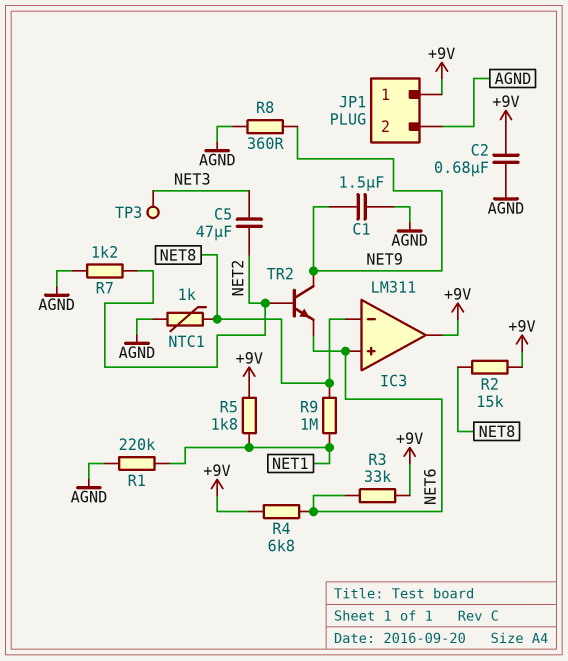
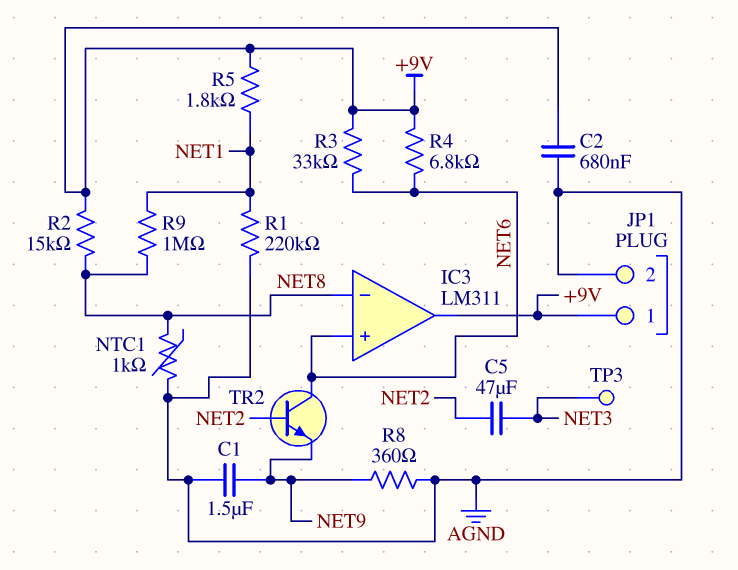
R7: 1.2k (AGND, NET2) -> none
TR2: NPN (B NET2, C NET9, E NET6) -> NPN (B NET2, C NET6, E NET9)

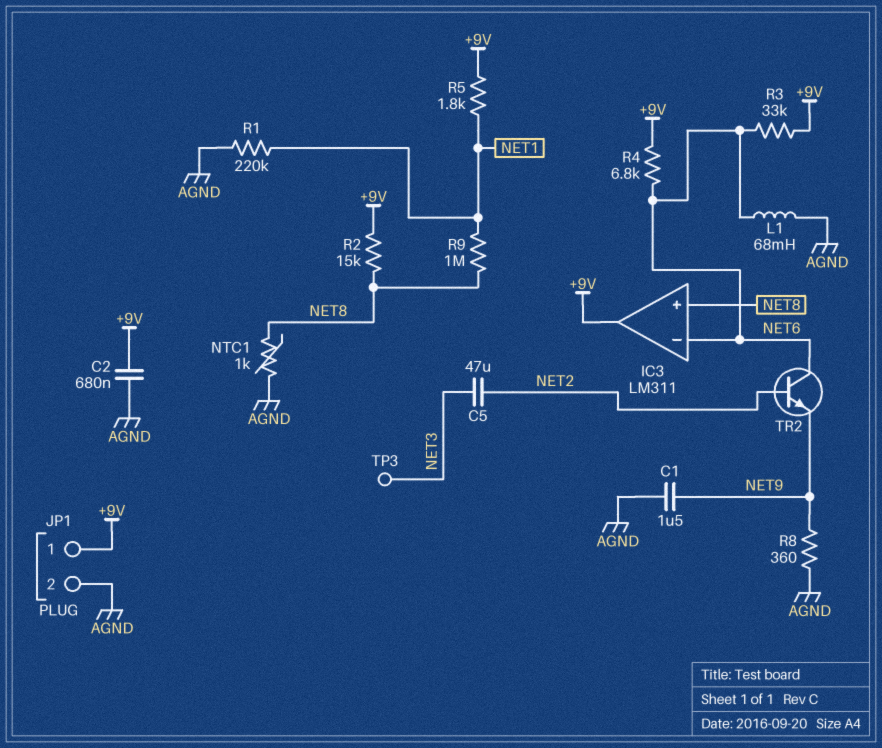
IC3 pin in+: NET6 -> NET8
IC3 pin in-: NET8 -> NET6
L1: none -> 68mH (AGND, NET6)

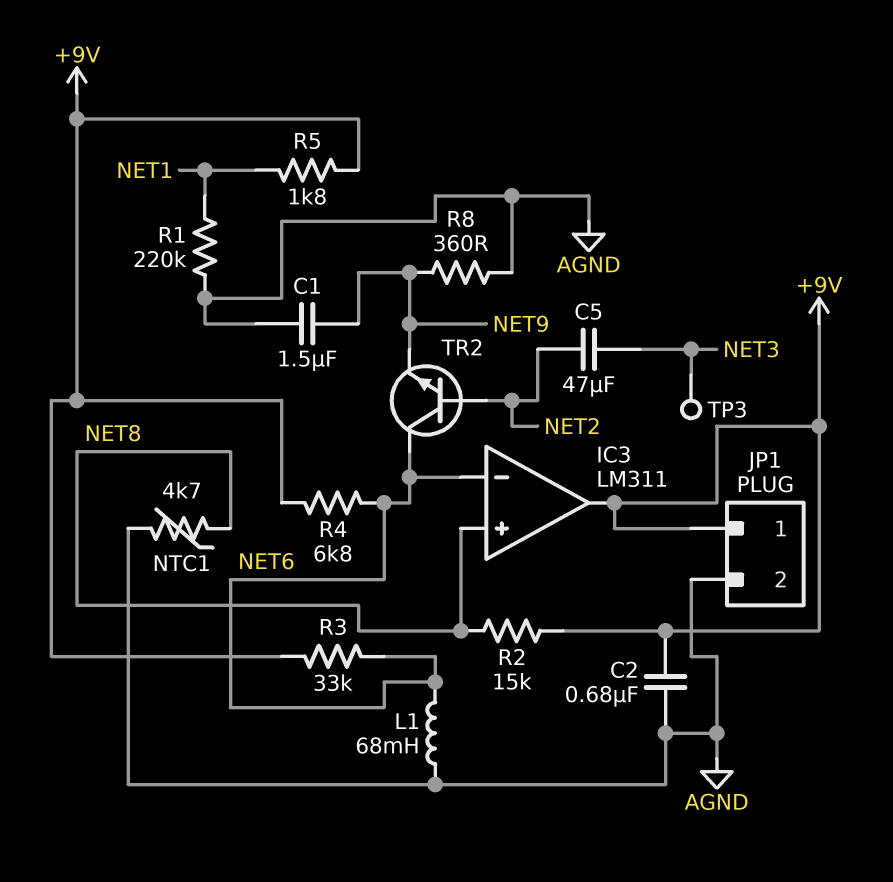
NTC1: 1k (AGND, NET8) -> 4.7k (AGND, NET8)
R9: 1M (NET1, NET8) -> none

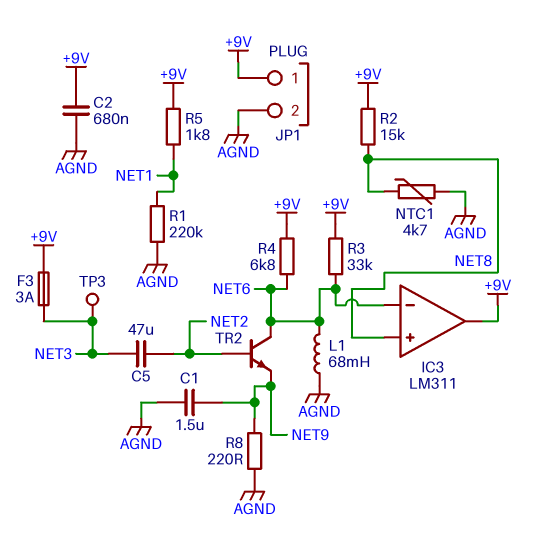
F3: none -> 3A (+9V, NET3)
R8: 360 (AGND, NET9) -> 220 (AGND, NET9)

